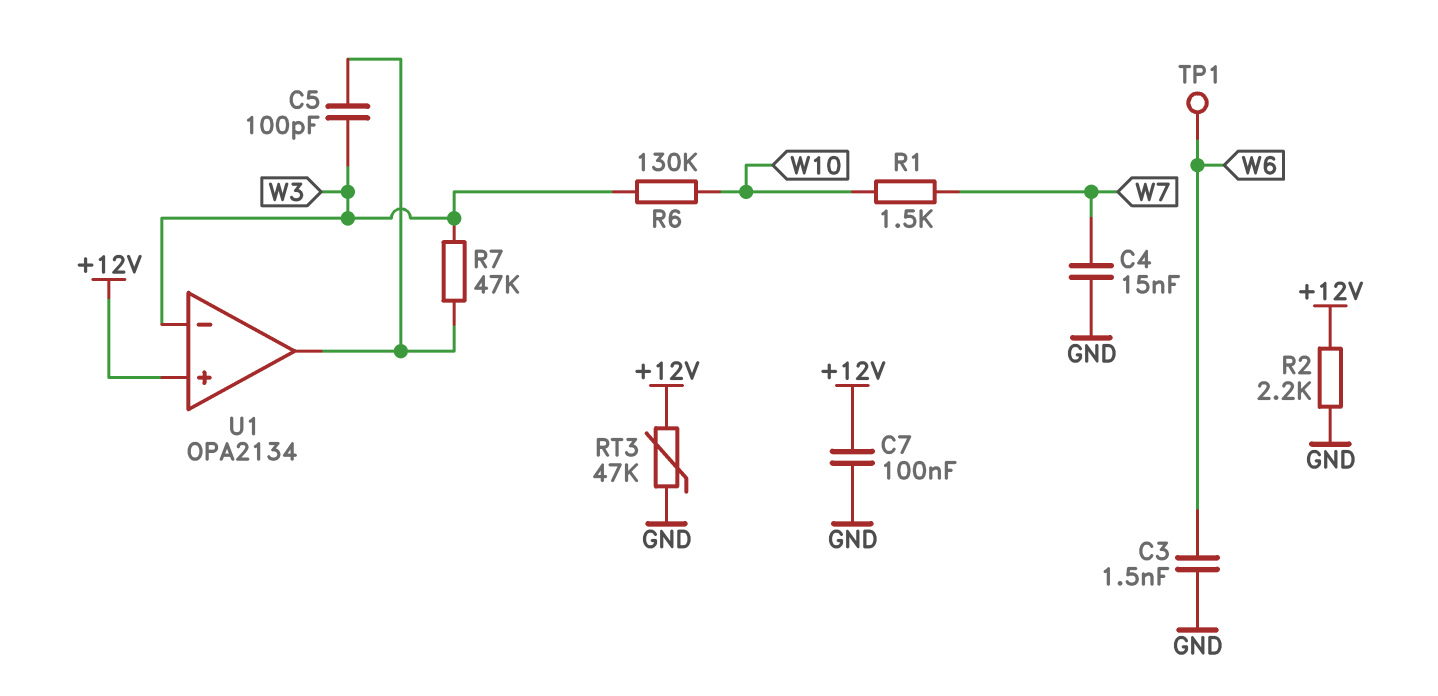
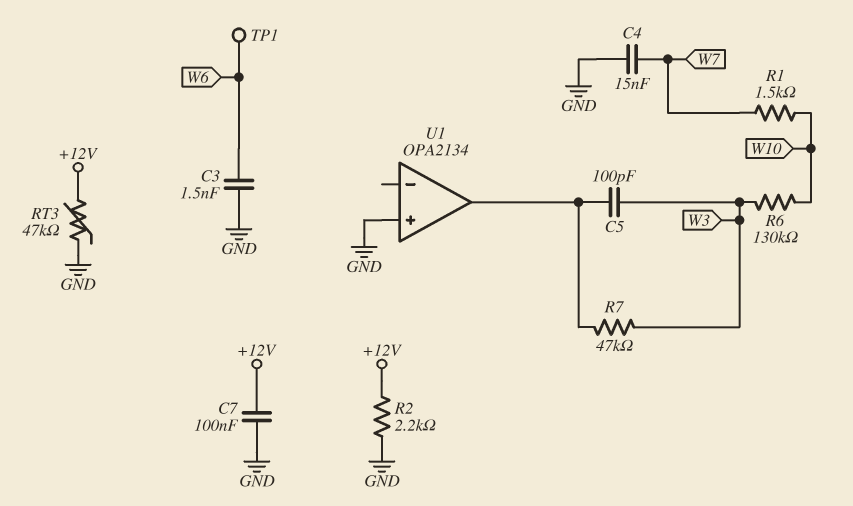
U1 pin in+: +12V -> GND
U1 pin in-: W3 -> none

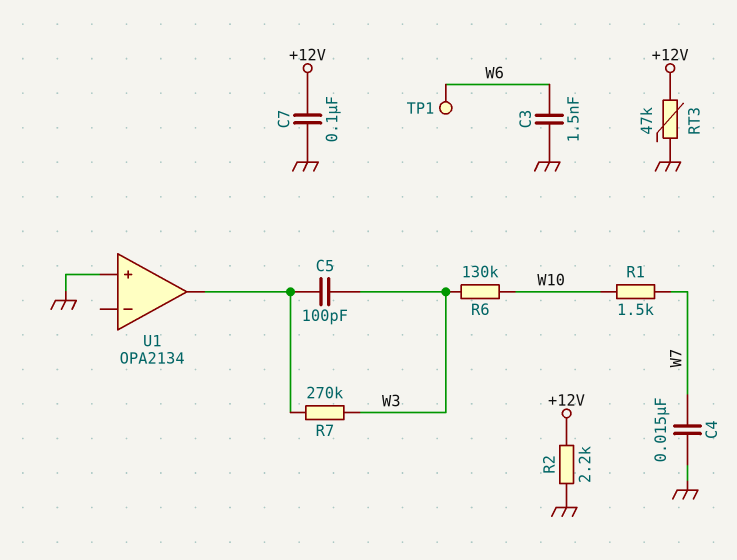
R7: 47k (U1/out, W3) -> 270k (U1/out, W3)

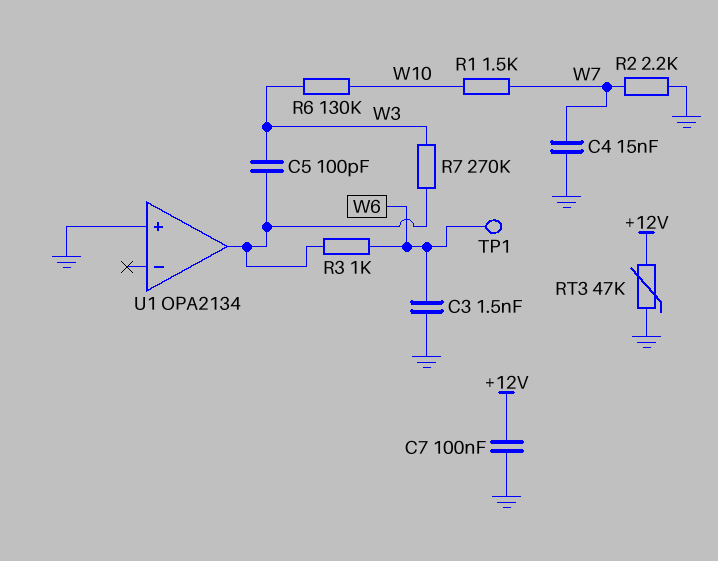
R2: 2.2k (+12V, GND) -> 2.2k (GND, W7)
R3: none -> 1k (U1/out, W6)

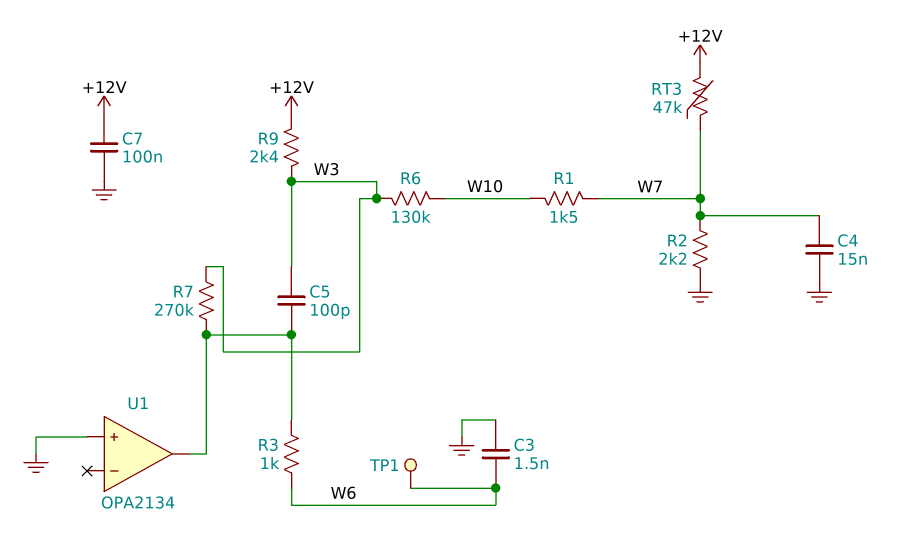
R9: none -> 2.4k (+12V, W3)
RT3: 47k (+12V, GND) -> 47k (+12V, W7)

